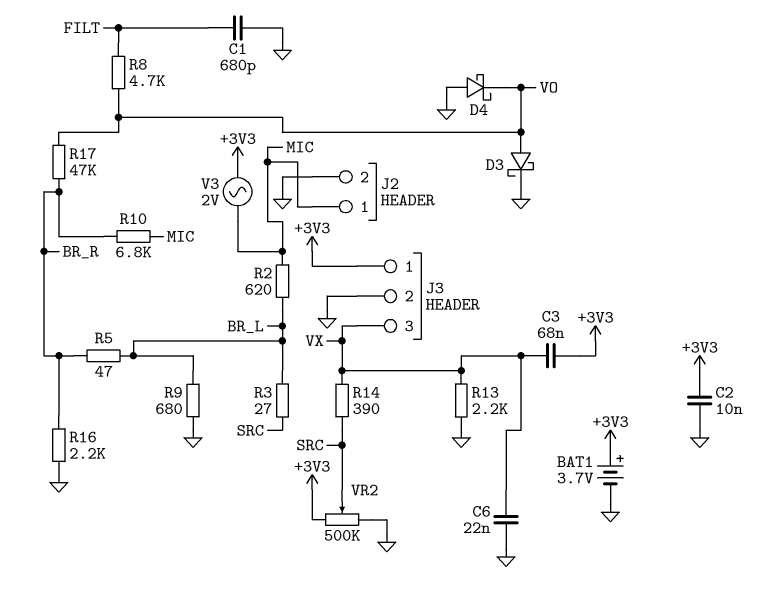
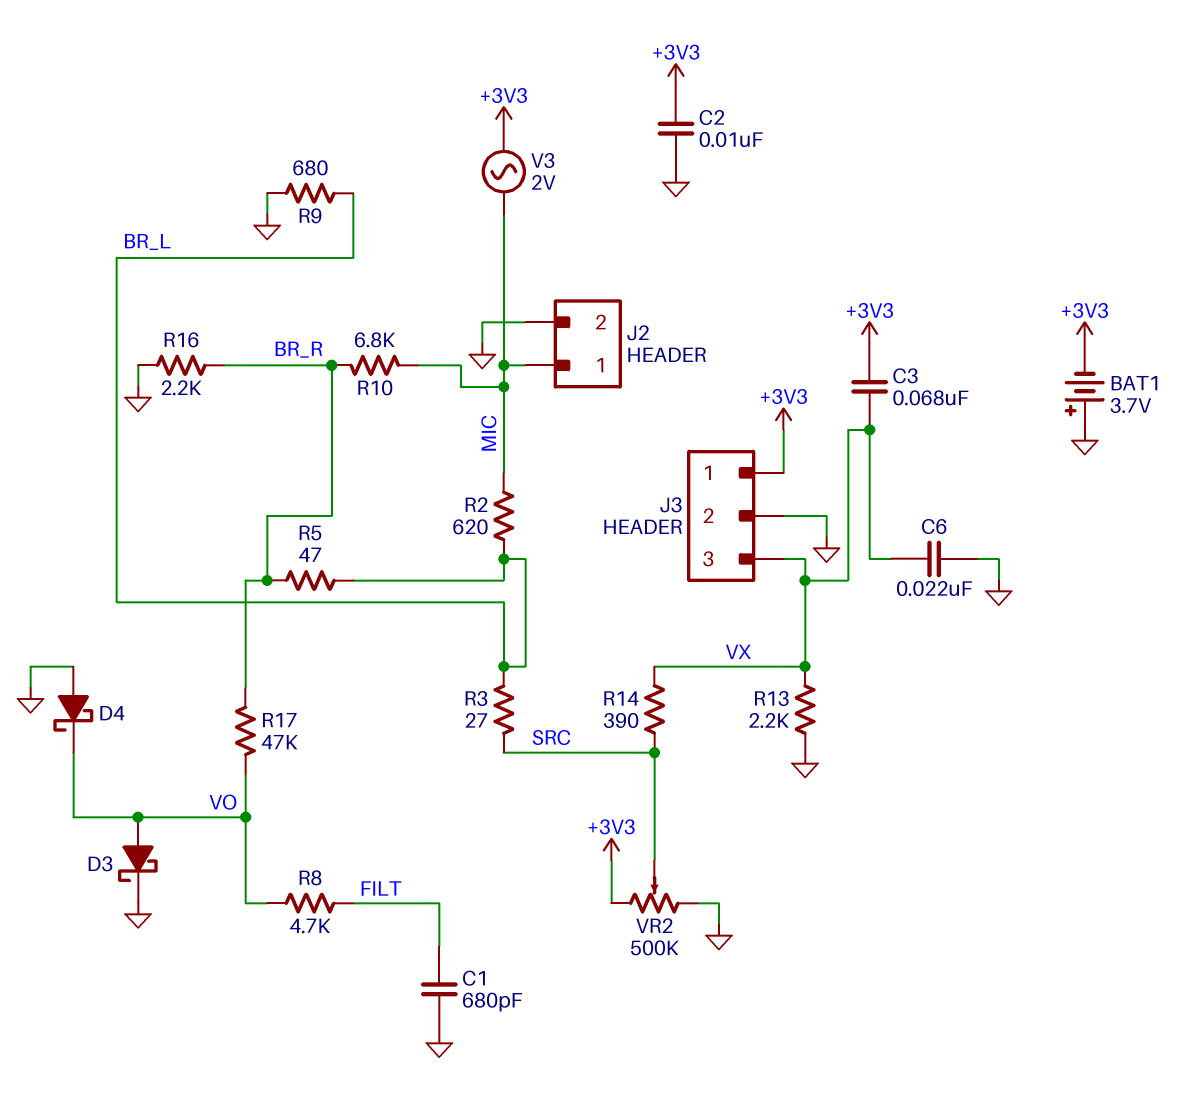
BAT1: 3.7V (plus +3V3, minus GND) -> 3.7V (plus GND, minus +3V3)

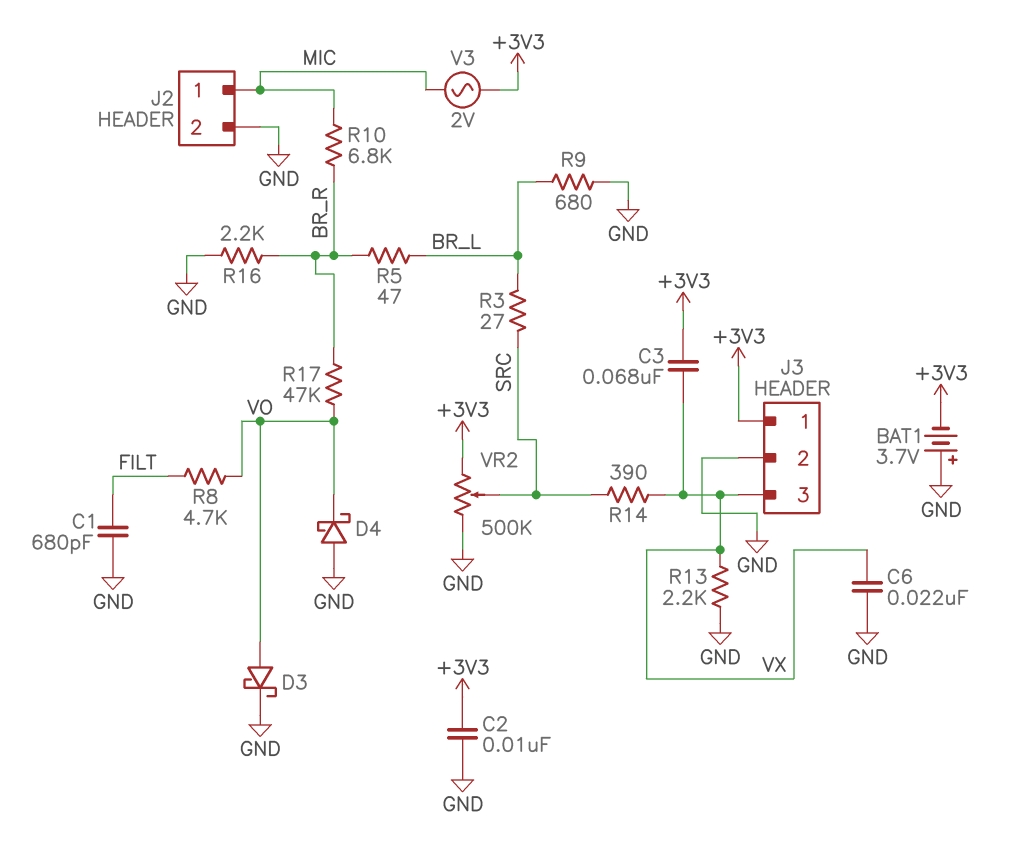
R2: 620 (BR_L, MIC) -> none

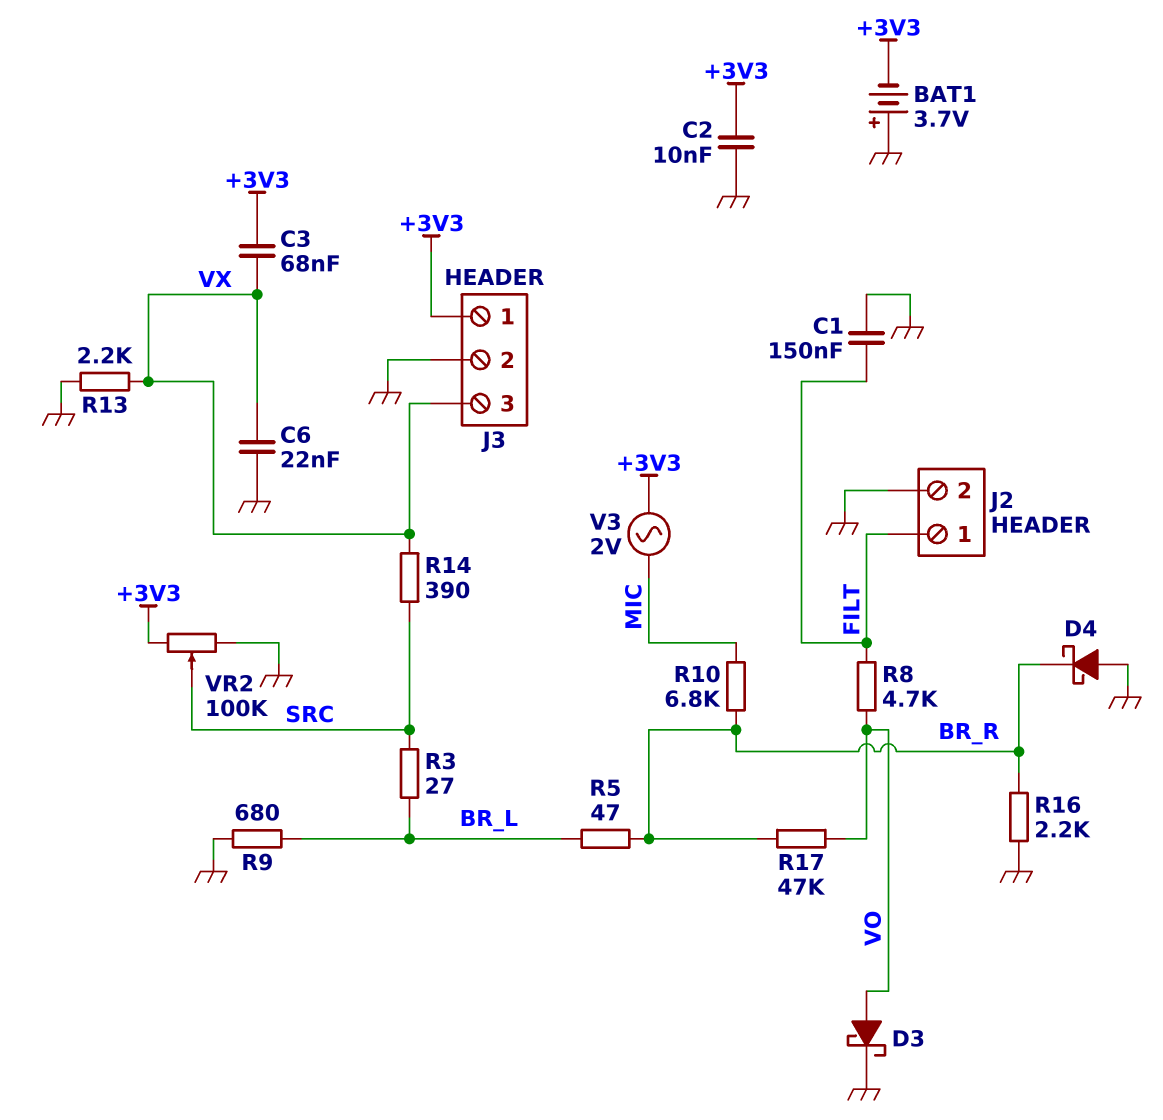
C1: 680pF (FILT, GND) -> 150nF (FILT, GND)
D4: schottky (A GND, K VO) -> schottky (A GND, K BR_R)
J2 pin 1: MIC -> FILT
VR2: 500k (+3V3, GND, wiper SRC) -> 100k (+3V3, GND, wiper SRC)

